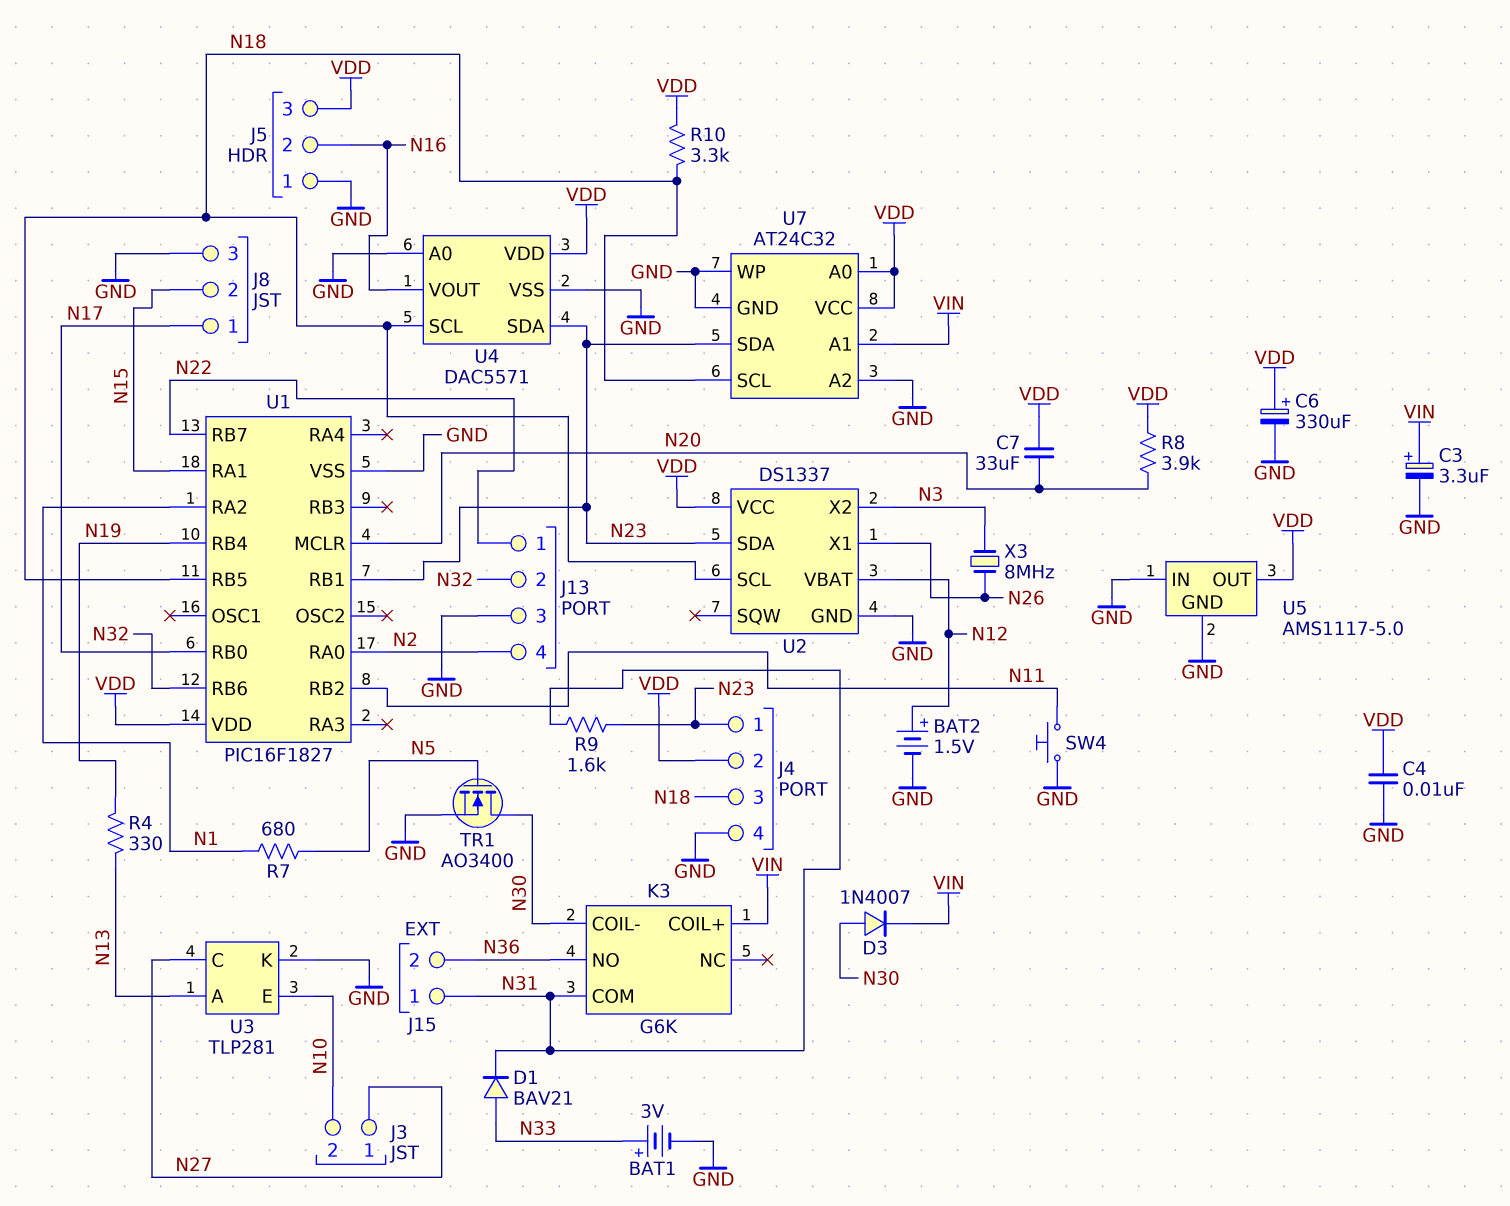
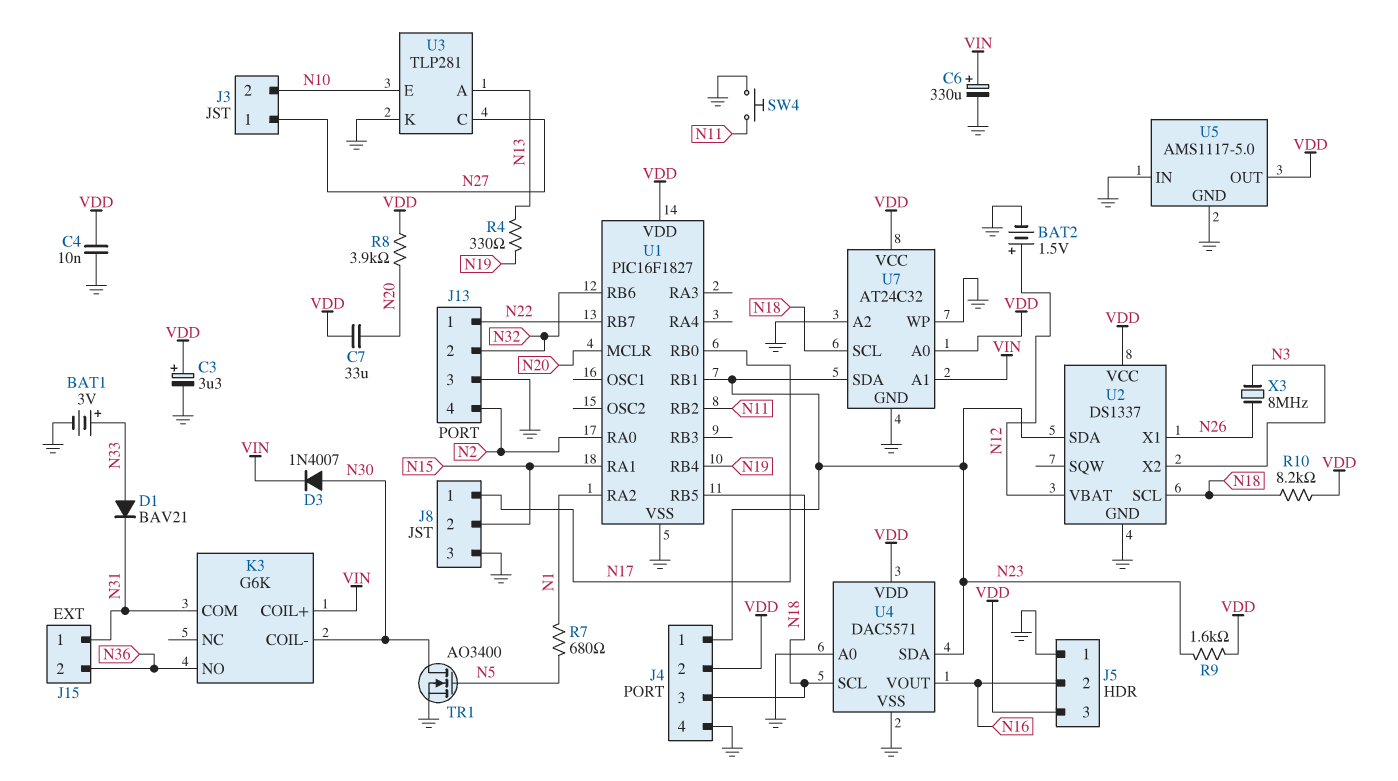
C3: 3.3uF (plus VIN, minus GND) -> 3.3uF (plus VDD, minus GND)
C6: 330uF (plus VDD, minus GND) -> 330uF (plus VIN, minus GND)
R9: 1.6k (N23, N31) -> 1.6k (N23, VDD)
R10: 3.3k (N18, VDD) -> 8.2k (N18, VDD)

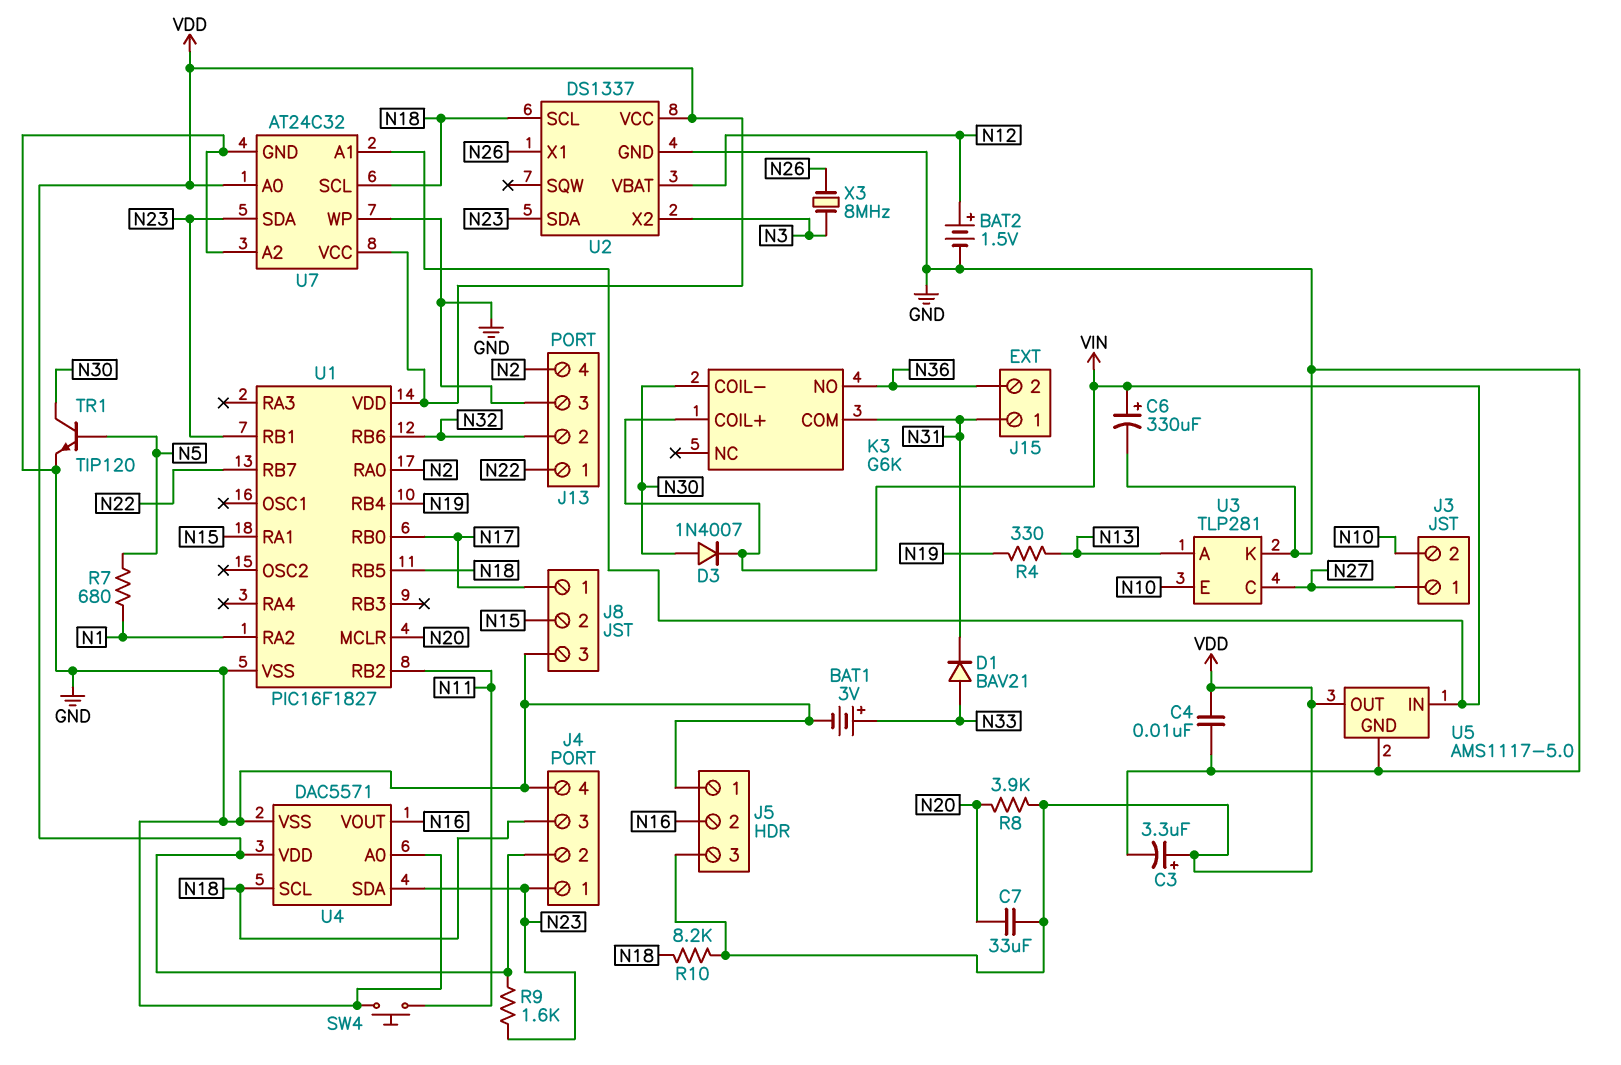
TR1: NMOS AO3400 (G N5, D N30, S GND) -> NPN TIP120 (B N5, C N30, E GND)
U5 pin IN: GND -> VIN

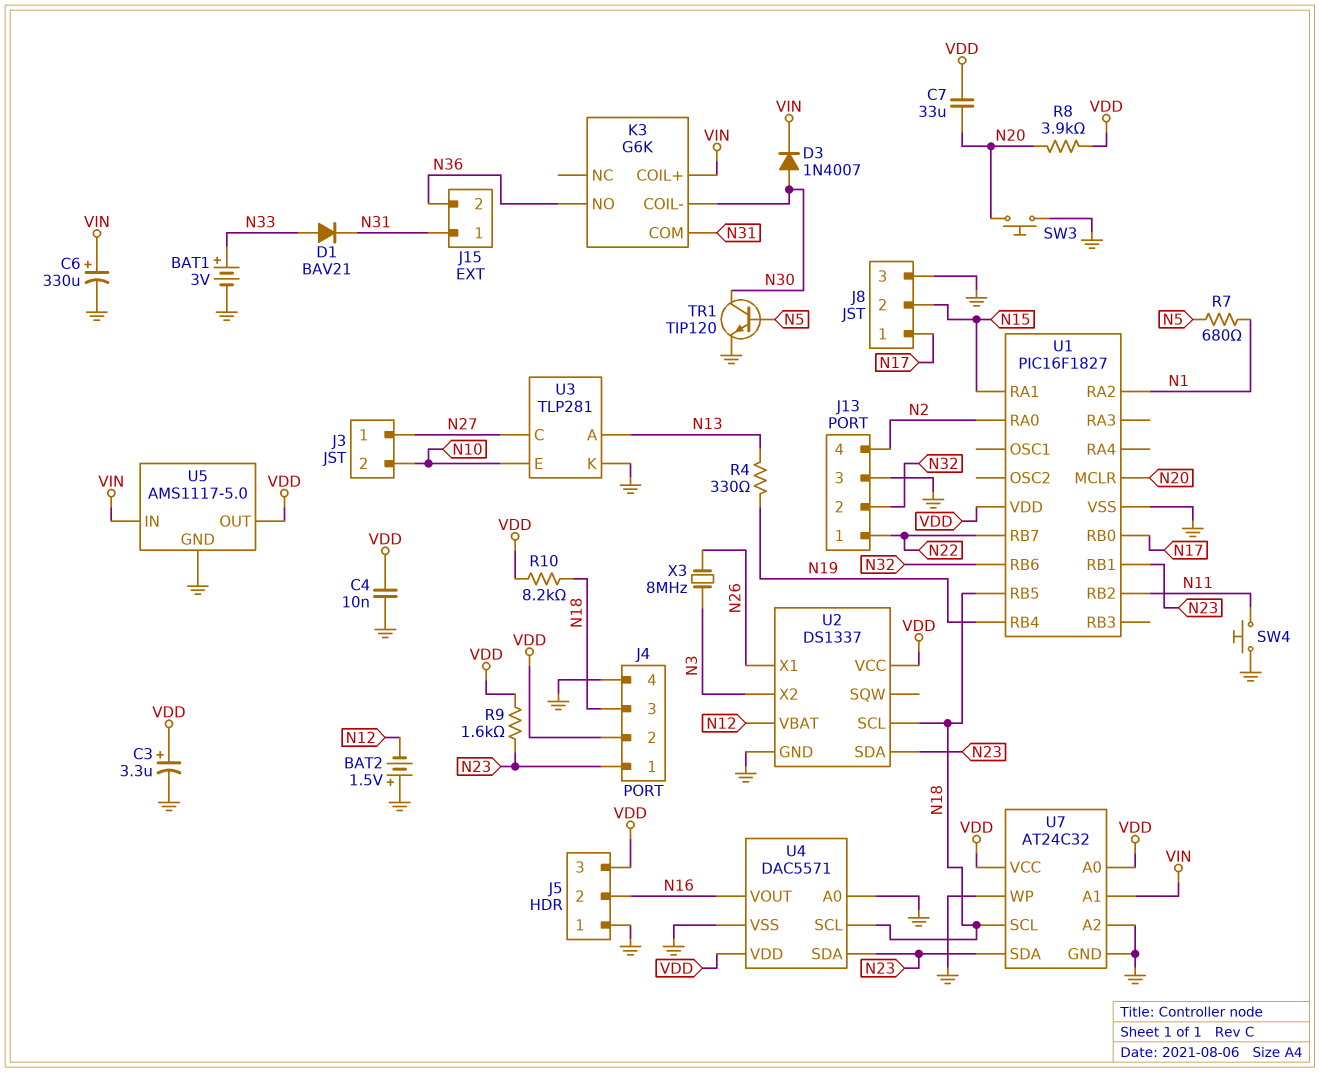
BAT2: 1.5V (plus N12, minus GND) -> 1.5V (plus GND, minus N12)
SW3: none -> button (GND, N20)

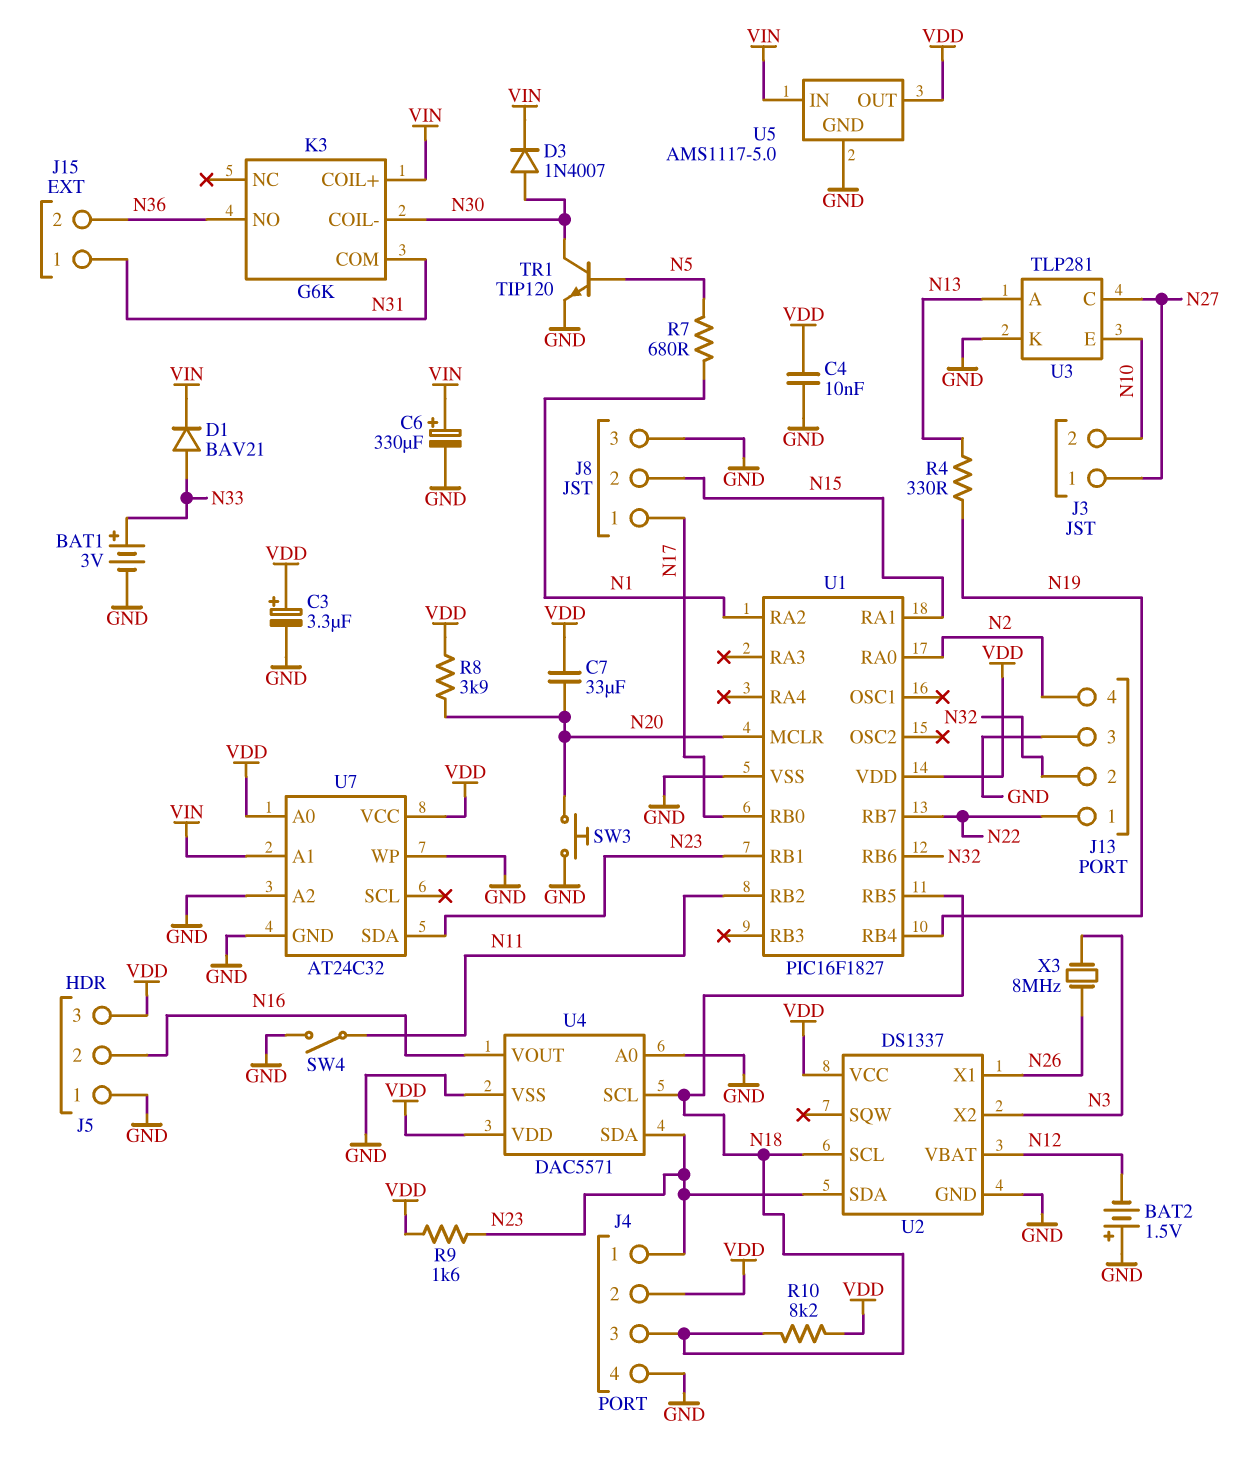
D1: diode BAV21 (A N33, K N31) -> diode BAV21 (A N33, K VIN)
SW4: button (GND, N11) -> switch (GND, N11)
U7 pin SCL: N18 -> none

